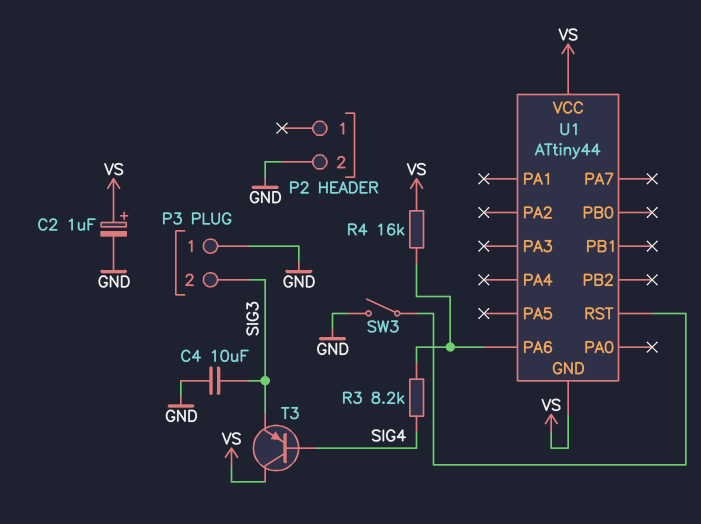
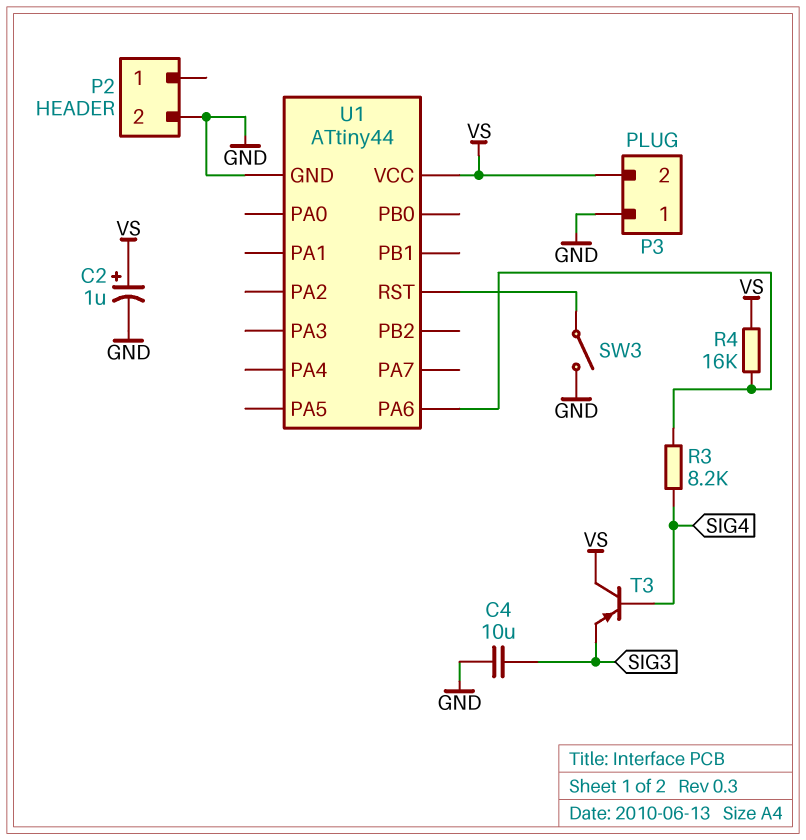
P3 pin 2: SIG3 -> VS
U1 pin GND: VS -> GND

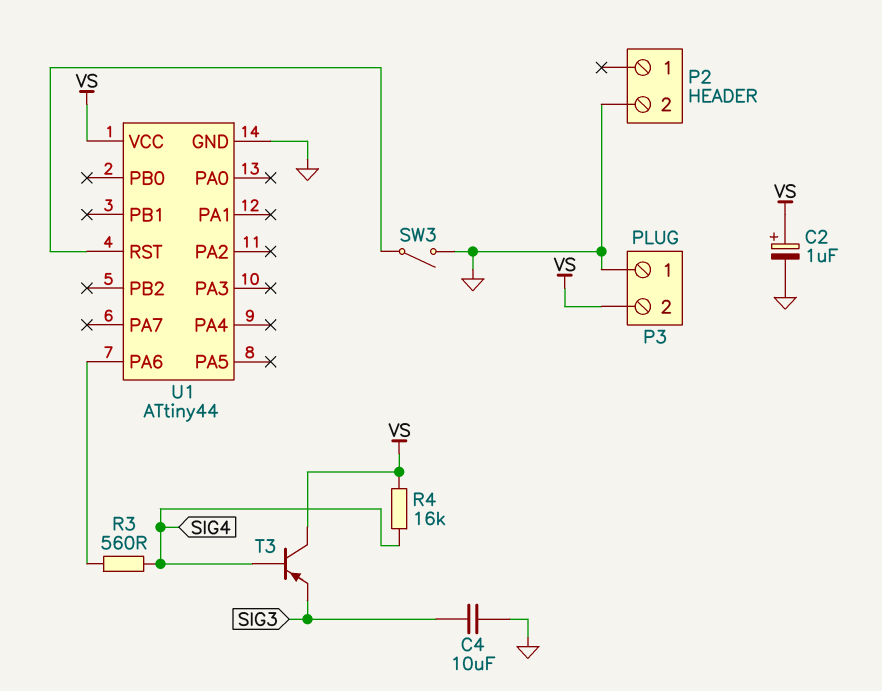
R3: 8.2k (SIG4, U1/PA6) -> 560 (SIG4, U1/PA6)
R4: 16k (U1/PA6, VS) -> 16k (SIG4, VS)

